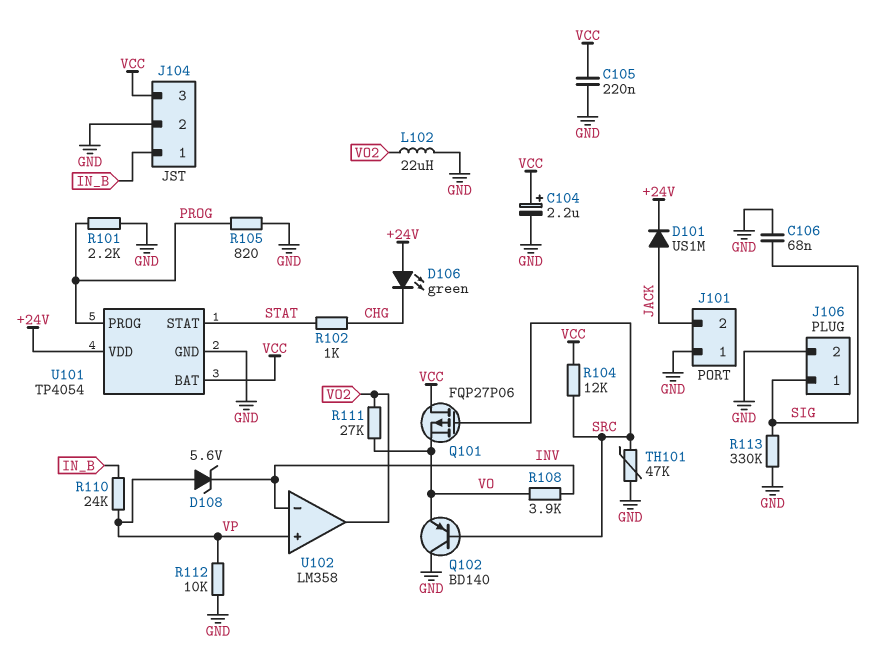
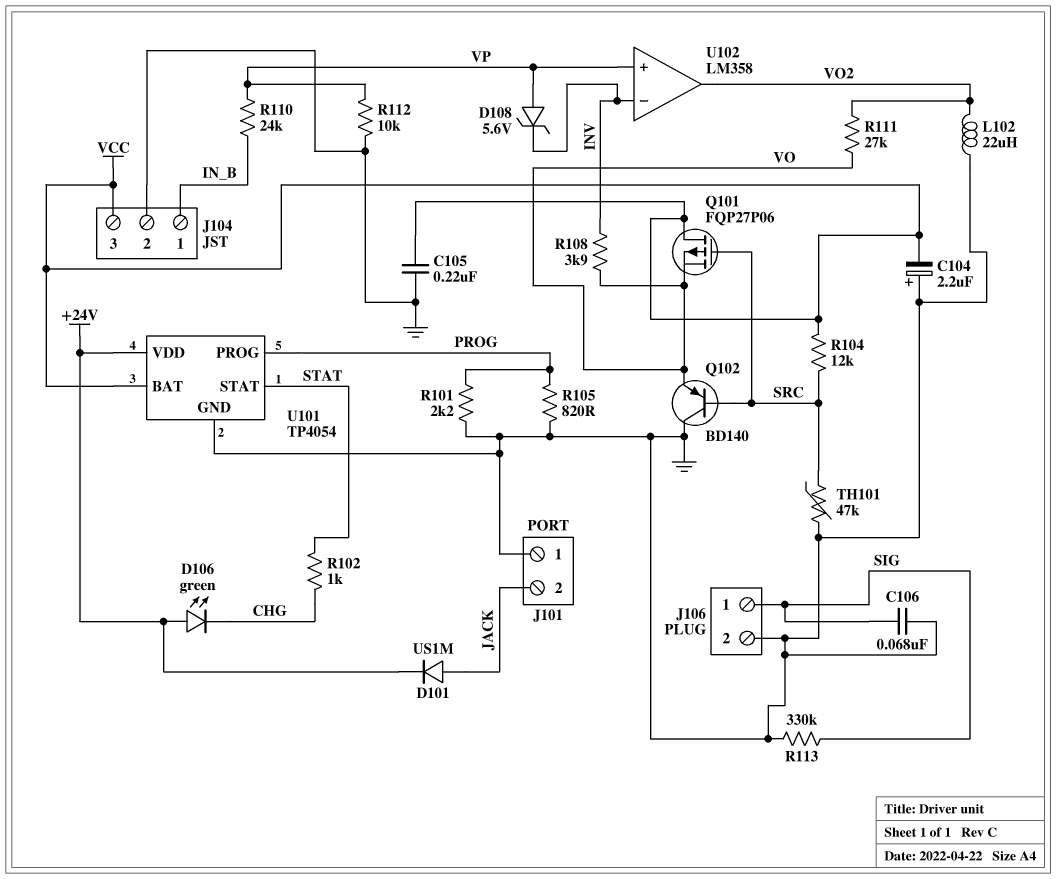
C104: 2.2uF (plus VCC, minus GND) -> 2.2uF (plus GND, minus VCC)

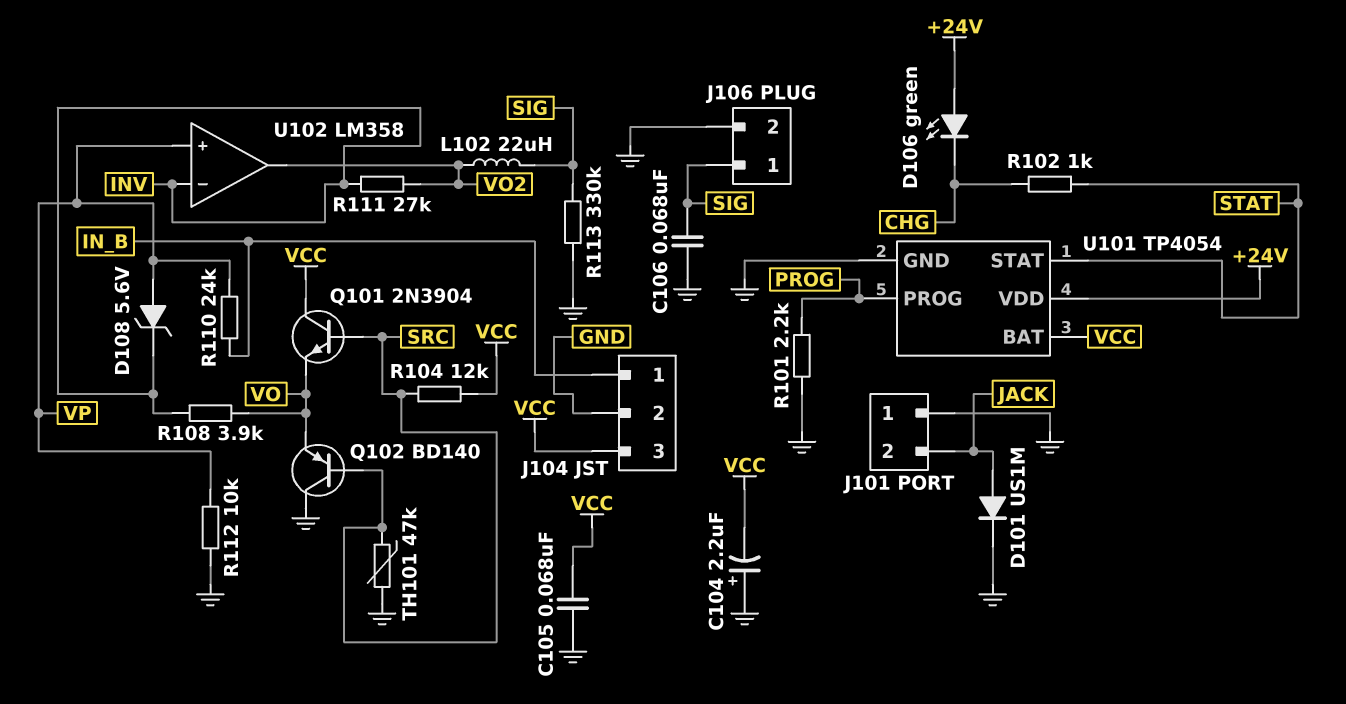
C105: 220nF (GND, VCC) -> 68nF (GND, VCC)
D101: diode US1M (A JACK, K +24V) -> diode US1M (A JACK, K GND)
L102: 22uH (GND, VO2) -> 22uH (SIG, VO2)
Q101: PMOS FQP27P06 (G SRC, D VCC, S VO) -> NPN 2N3904 (B SRC, C VCC, E VO)
R105: 820 (GND, PROG) -> none
R111: 27k (VO, VO2) -> 27k (INV, VO2)

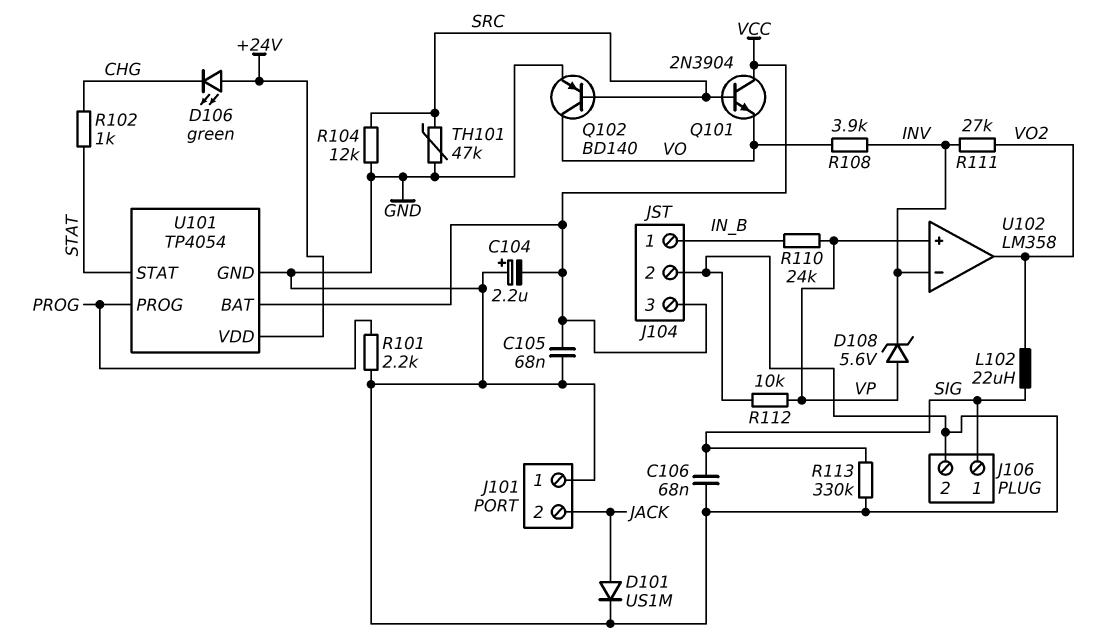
Q102: PNP BD140 (B SRC, C GND, E VO) -> PNP BD140 (B SRC, C VO, E GND)
R104: 12k (SRC, VCC) -> 12k (GND, SRC)

